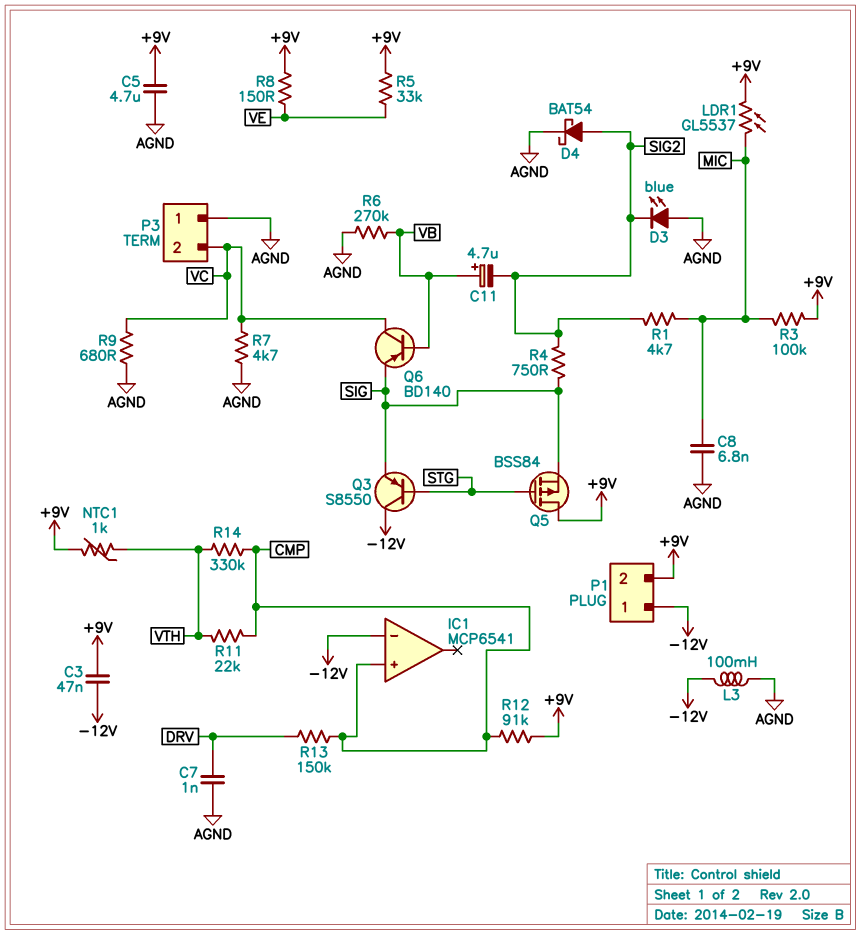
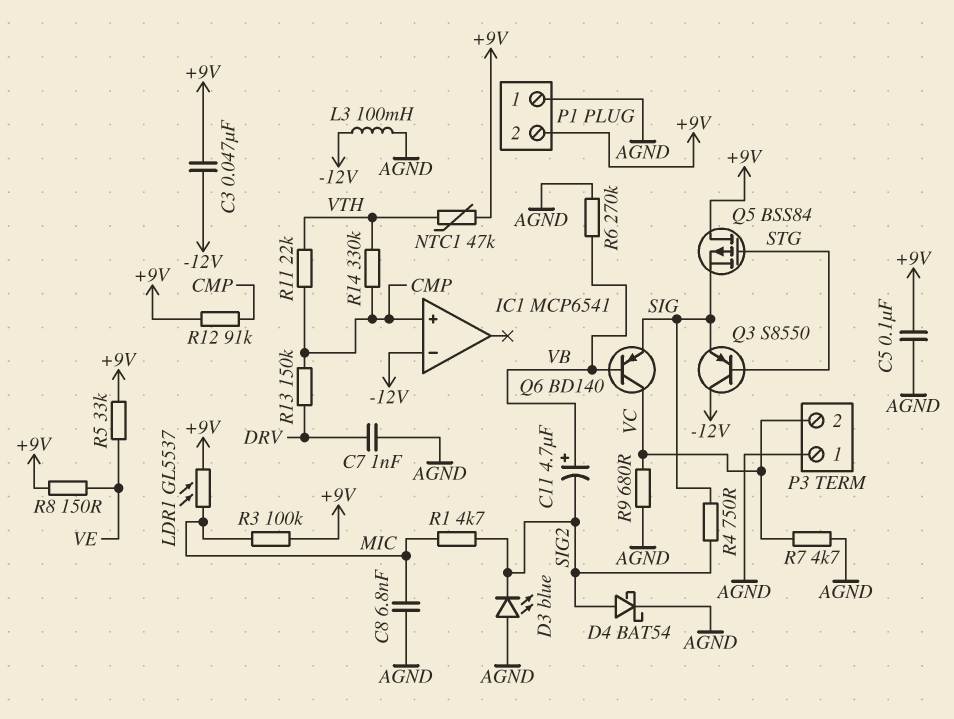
C5: 4.7uF (+9V, AGND) -> 100nF (+9V, AGND)
NTC1: 1k (+9V, VTH) -> 47k (+9V, VTH)
P1 pin 1: -12V -> AGND

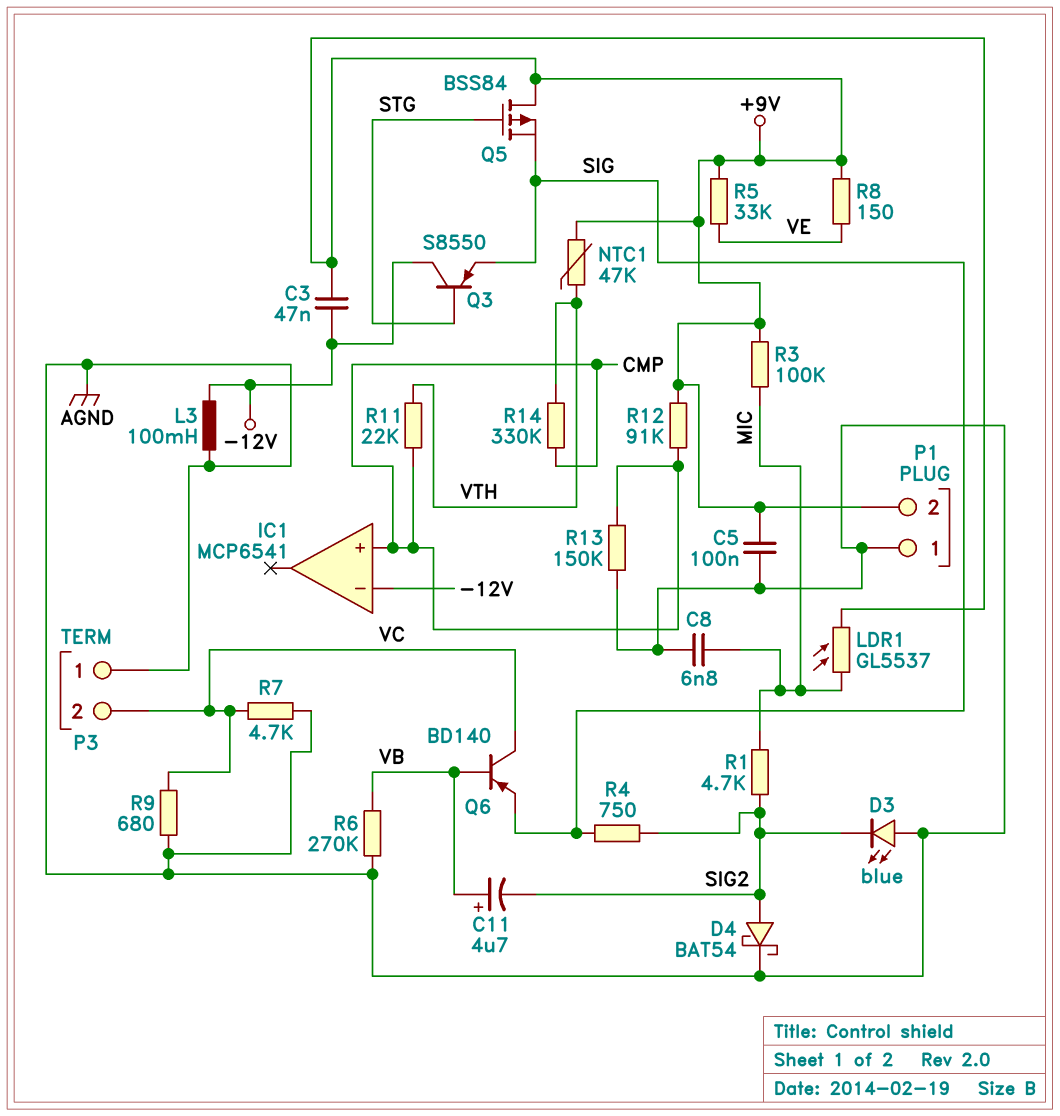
C7: 1nF (AGND, DRV) -> none
R13: 150k (CMP, DRV) -> 150k (AGND, CMP)

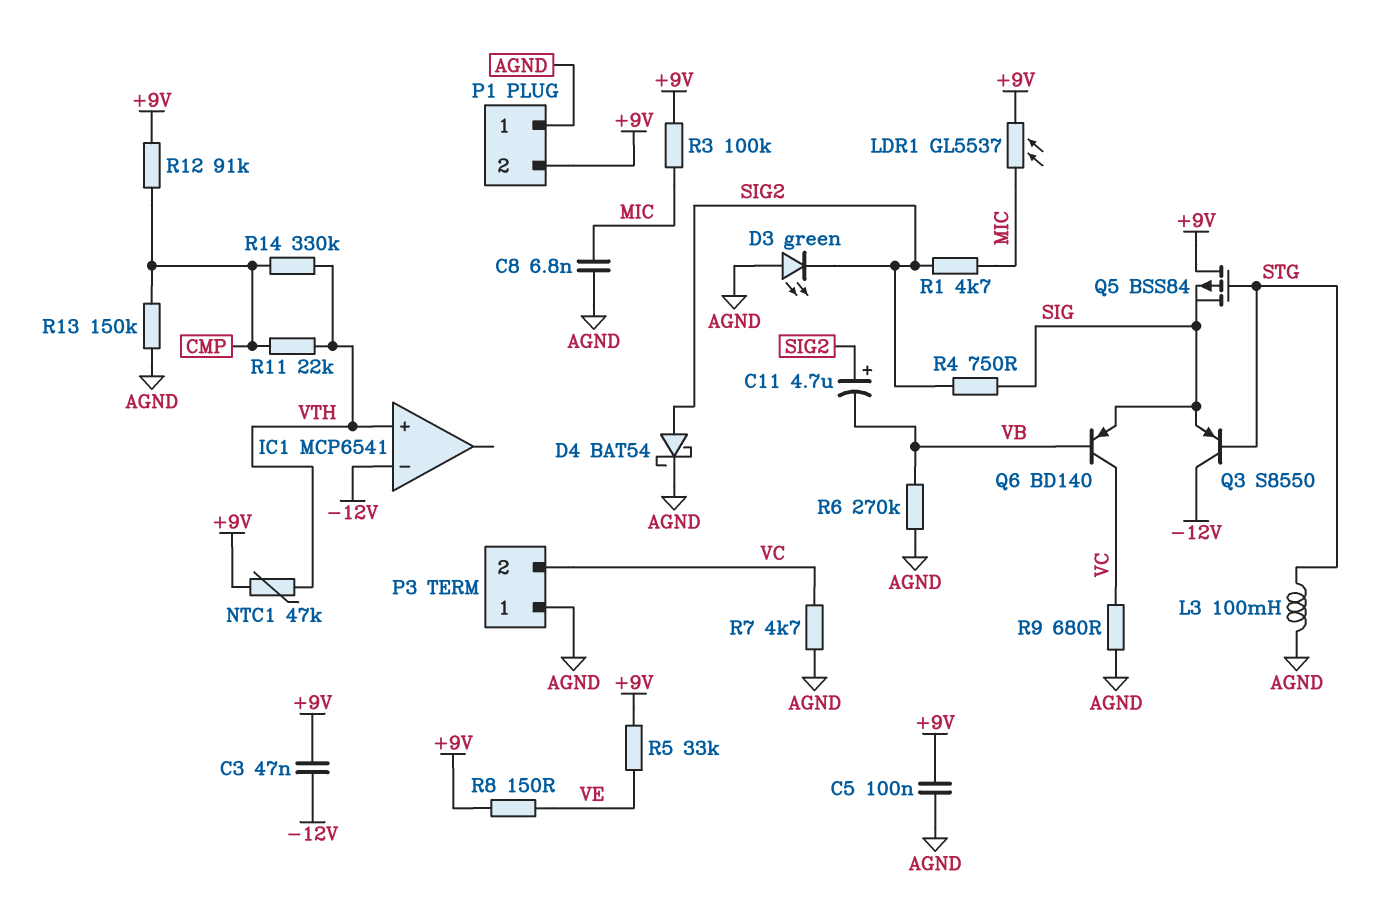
C11: 4.7uF (plus VB, minus SIG2) -> 4.7uF (plus SIG2, minus VB)
D3: LED blue (A AGND, K SIG2) -> LED green (A AGND, K SIG2)
IC1 pin in+: CMP -> VTH
L3: 100mH (-12V, AGND) -> 100mH (AGND, STG)

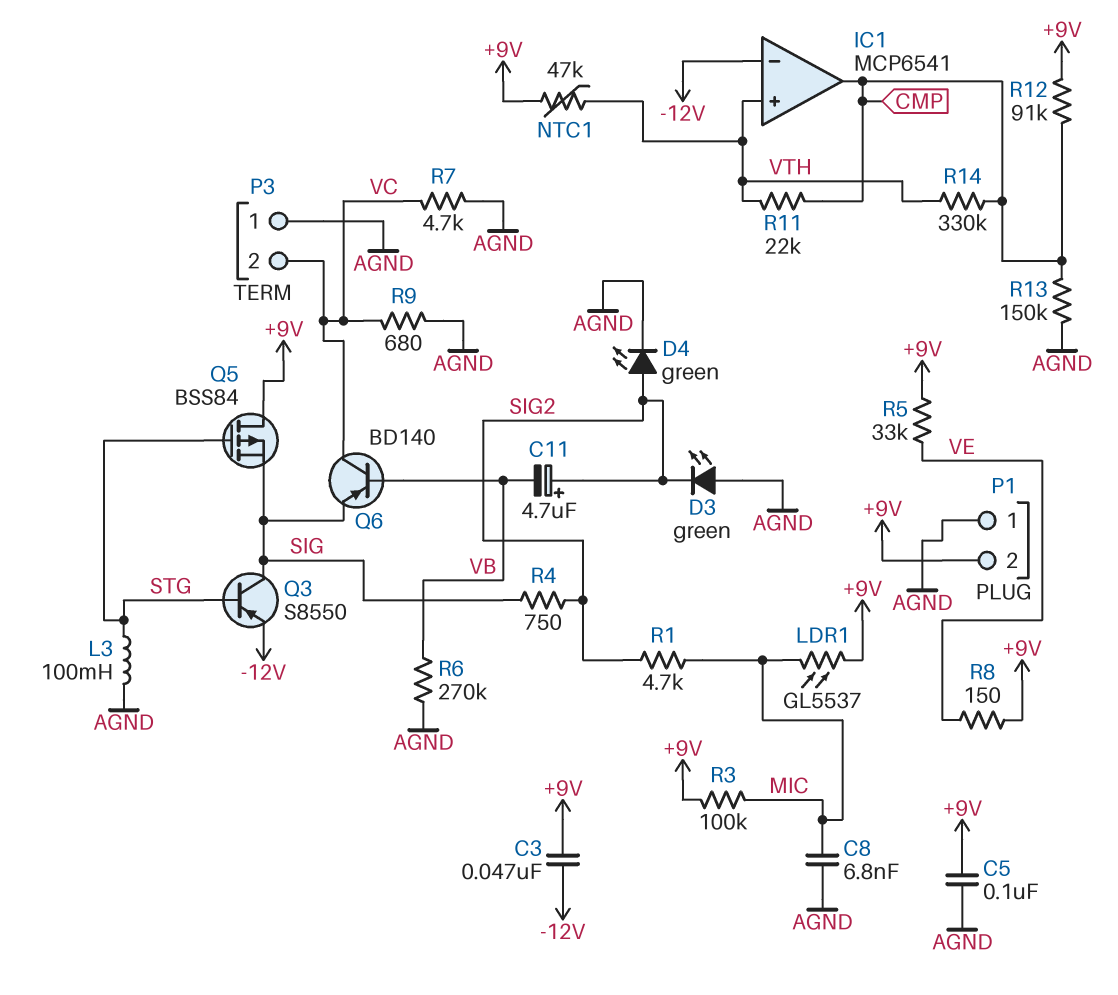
D4: schottky BAT54 (A SIG2, K AGND) -> LED green (A SIG2, K AGND)
IC1 pin out: none -> CMP
Q3: PNP S8550 (B STG, C -12V, E SIG) -> PNP S8550 (B STG, C SIG, E -12V)

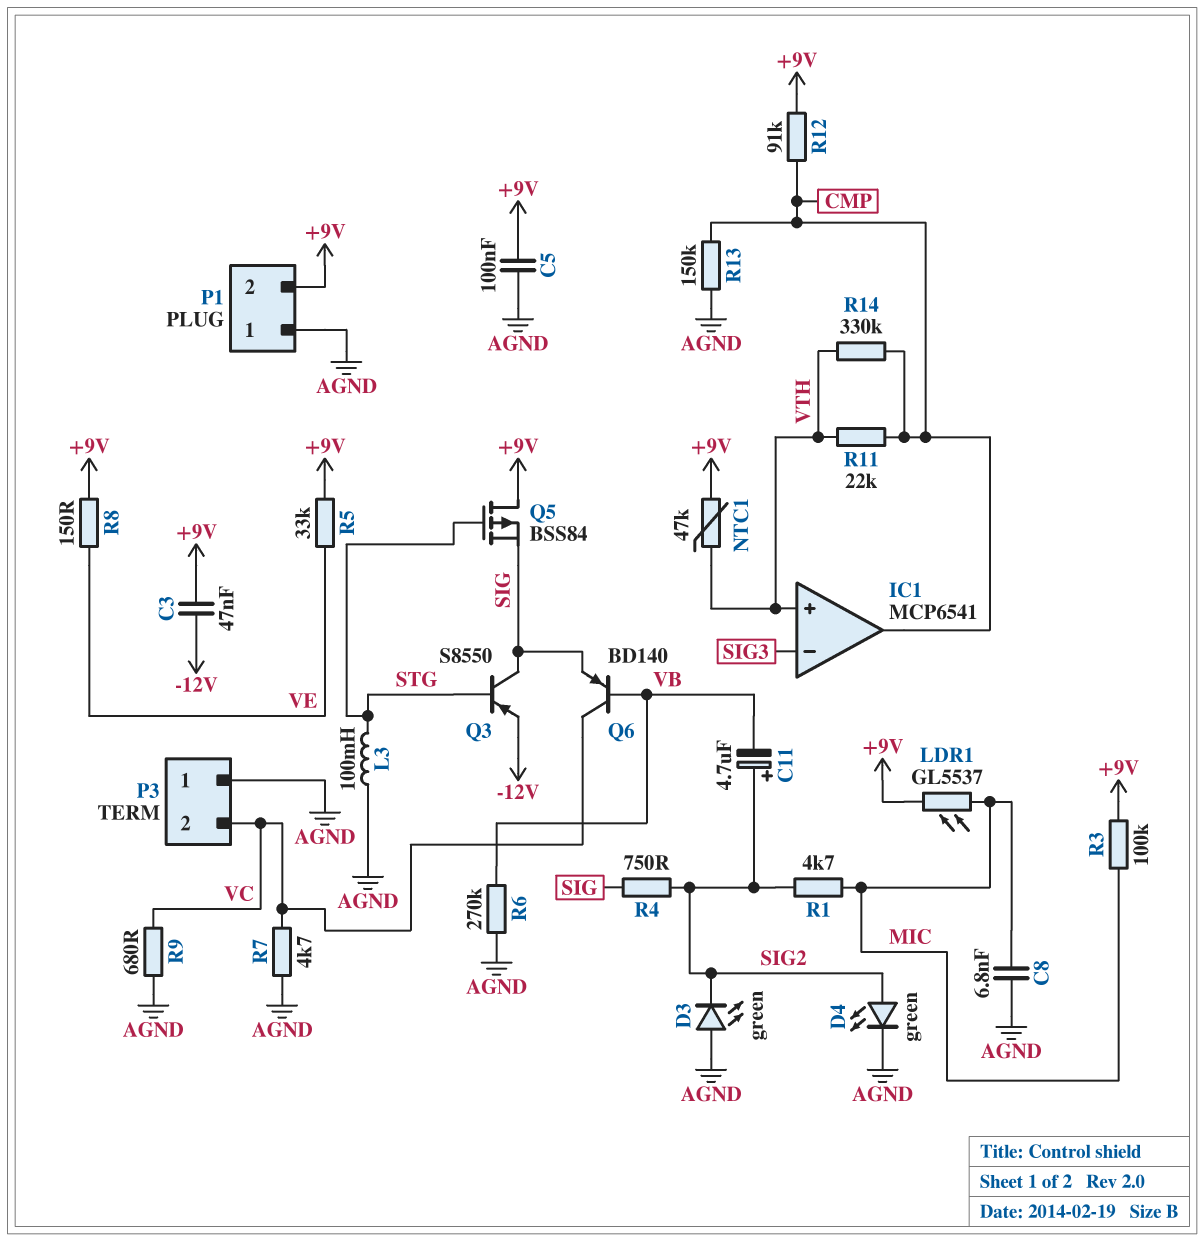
IC1 pin in-: -12V -> SIG3

